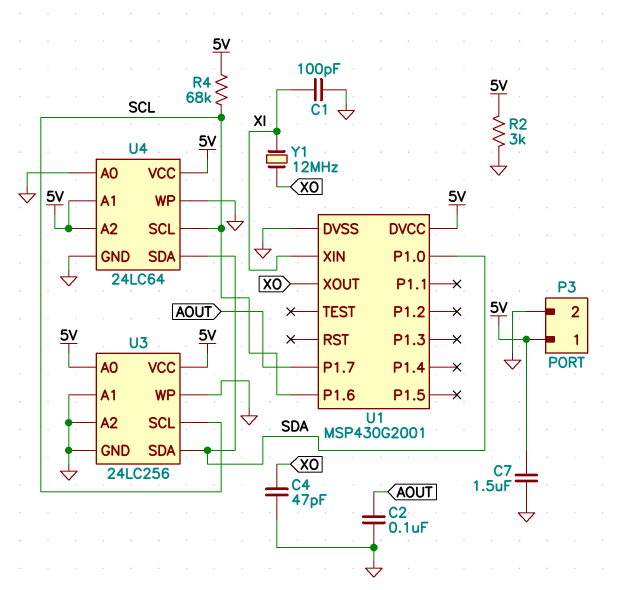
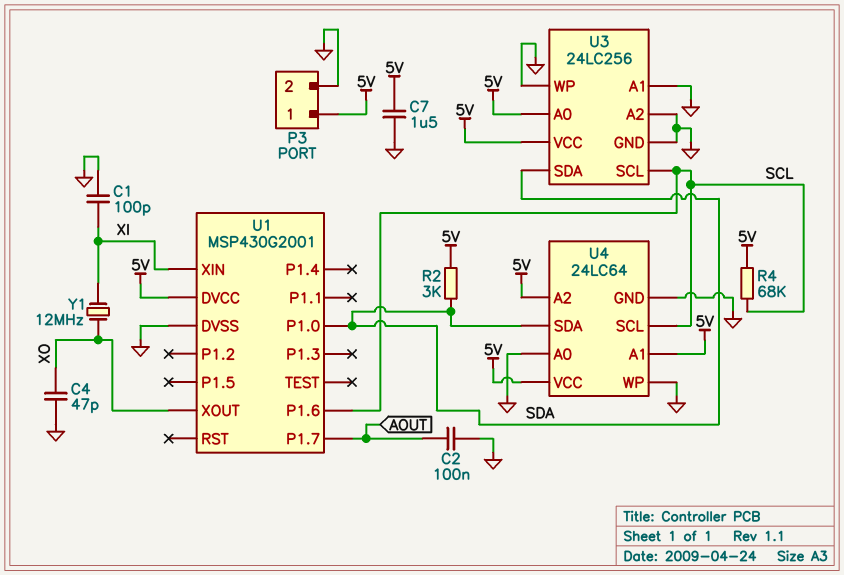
R2: 3k (5V, GND) -> 3k (5V, SDA)

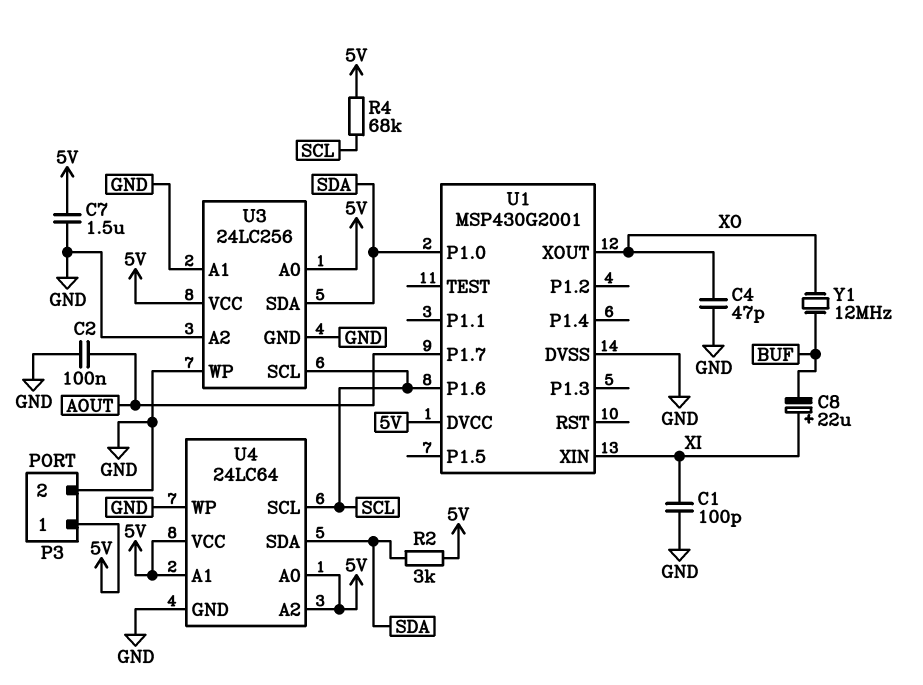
C8: none -> 22uF (plus XI, minus BUF)
U4 pin A0: GND -> 5V
Y1: 12MHz (XI, XO) -> 12MHz (BUF, XO)

